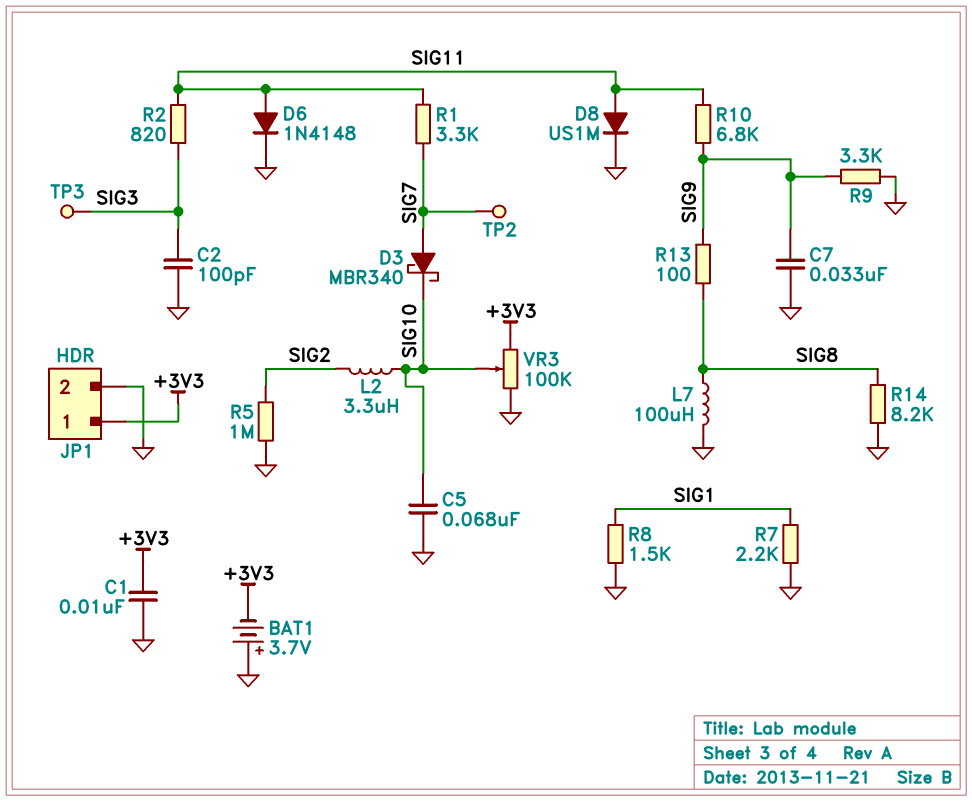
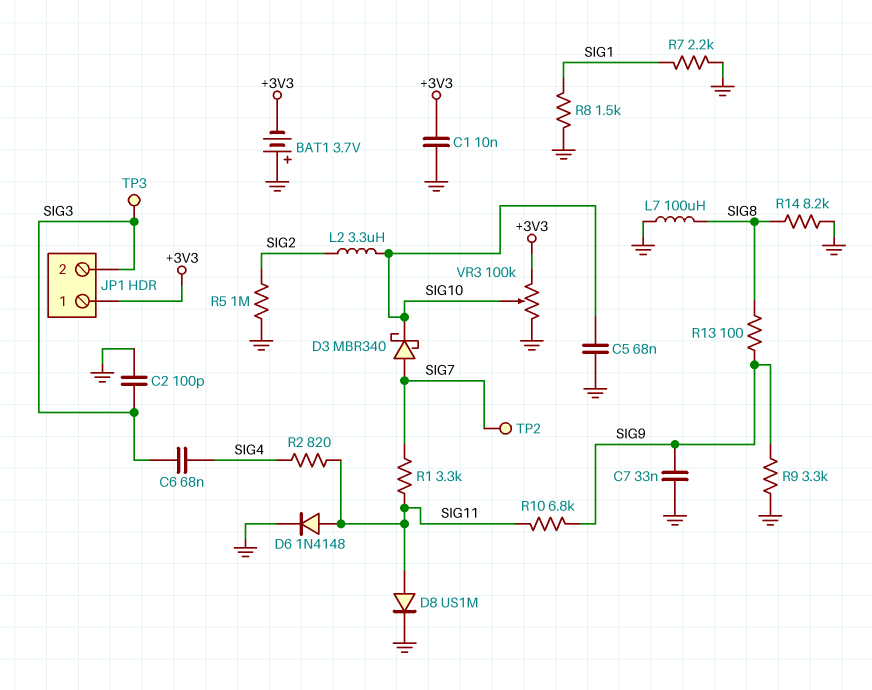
C6: none -> 68nF (SIG3, SIG4)
JP1 pin 2: GND -> SIG3
R2: 820 (SIG3, SIG11) -> 820 (SIG4, SIG11)

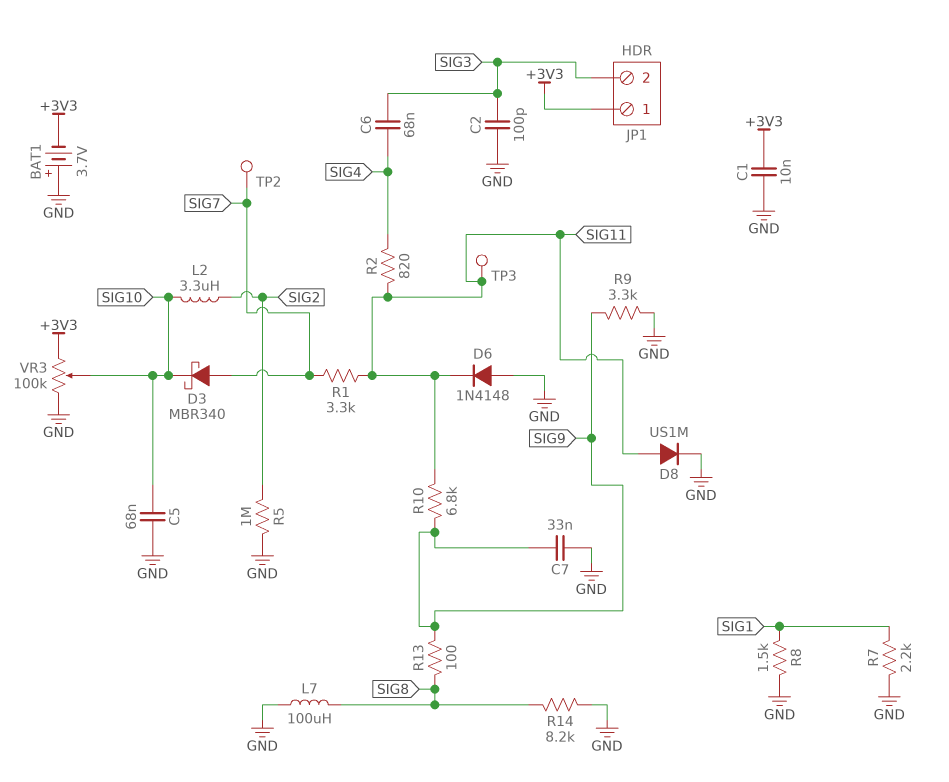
D6: diode 1N4148 (A SIG11, K GND) -> diode 1N4148 (A GND, K SIG11)
TP3: test point (SIG3) -> test point (SIG11)

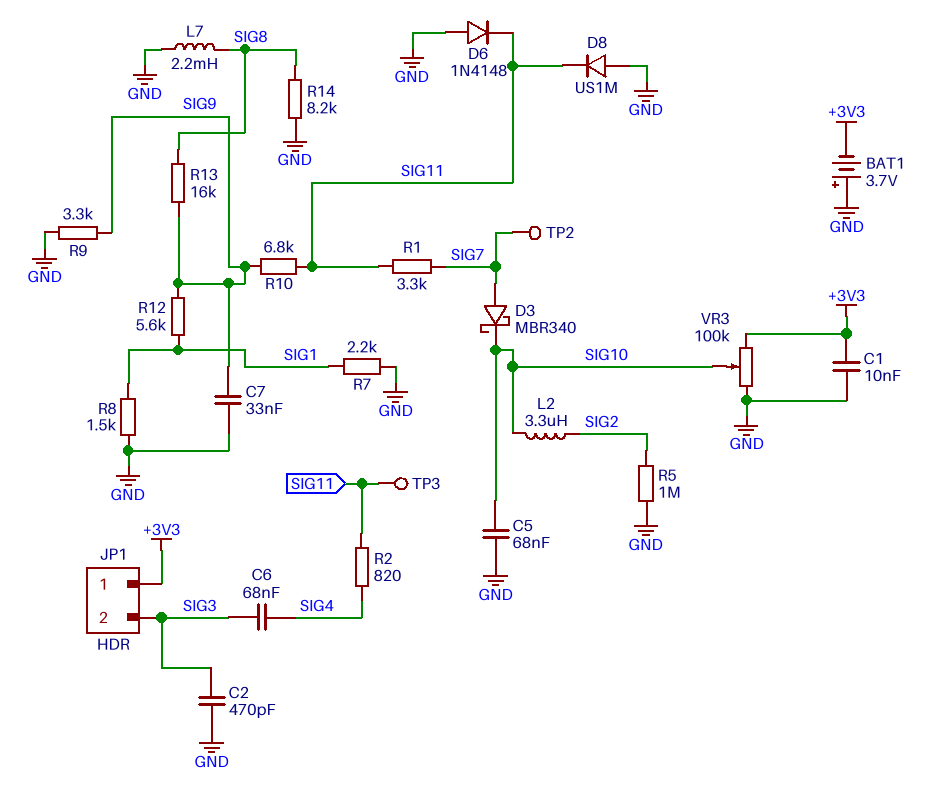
C2: 100pF (GND, SIG3) -> 470pF (GND, SIG3)
D8: diode US1M (A SIG11, K GND) -> diode US1M (A GND, K SIG11)
L7: 100uH (GND, SIG8) -> 2.2mH (GND, SIG8)
R12: none -> 5.6k (SIG1, SIG9)
R13: 100 (SIG8, SIG9) -> 16k (SIG8, SIG9)

